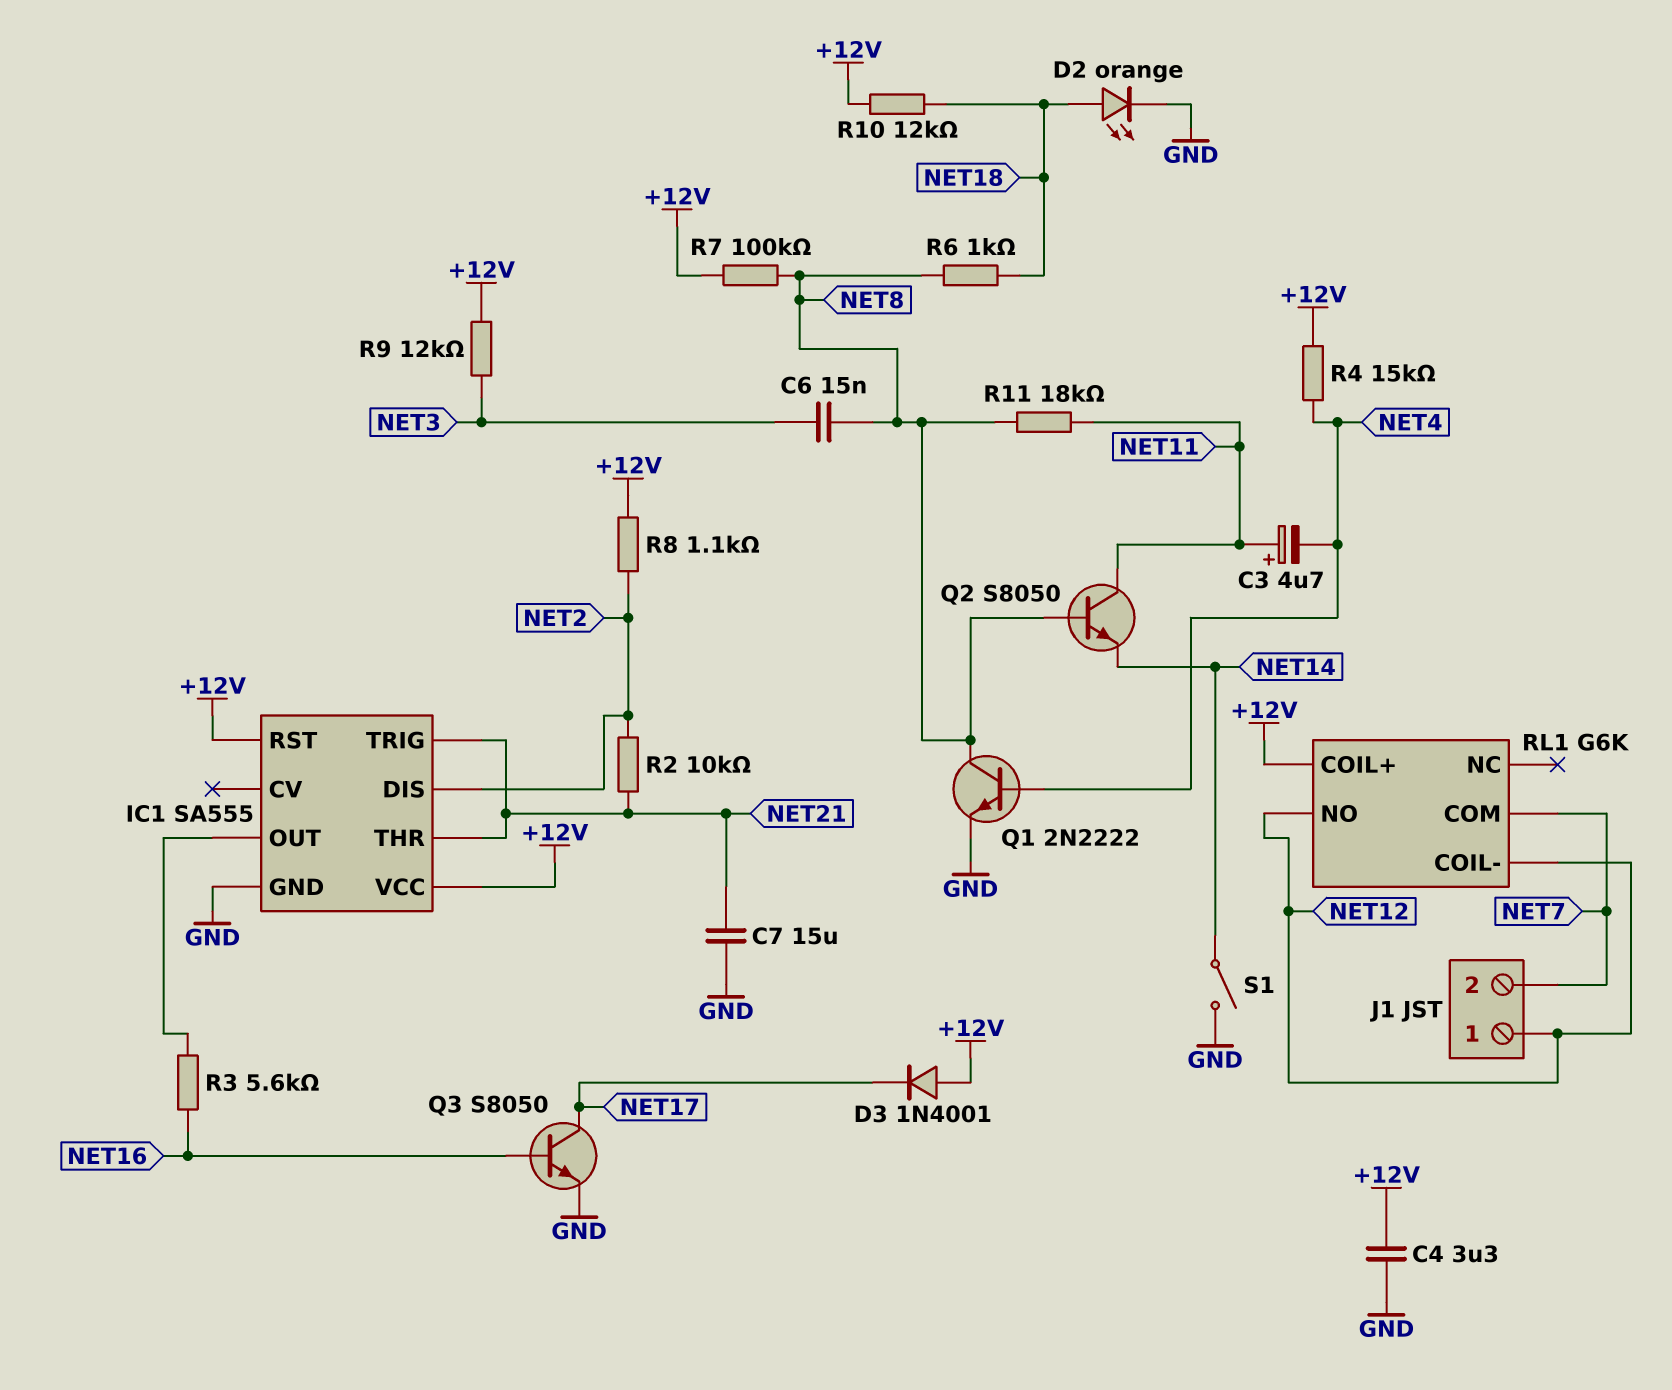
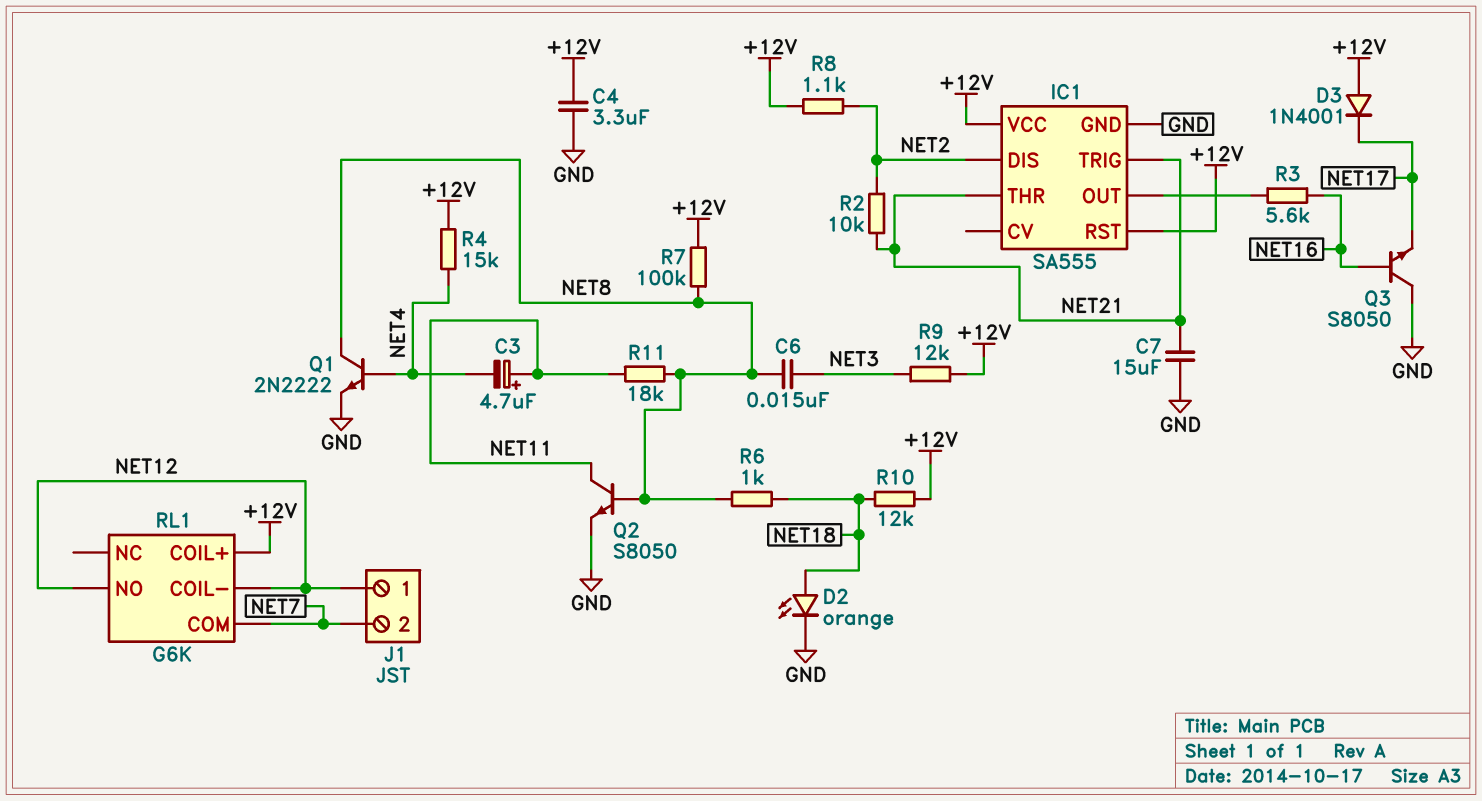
Q2: NPN S8050 (B NET8, C NET11, E NET14) -> NPN S8050 (B NET8, C NET11, E GND)
Q3: NPN S8050 (B NET16, C NET17, E GND) -> NPN S8050 (B NET16, C GND, E NET17)
S1: switch (GND, NET14) -> none

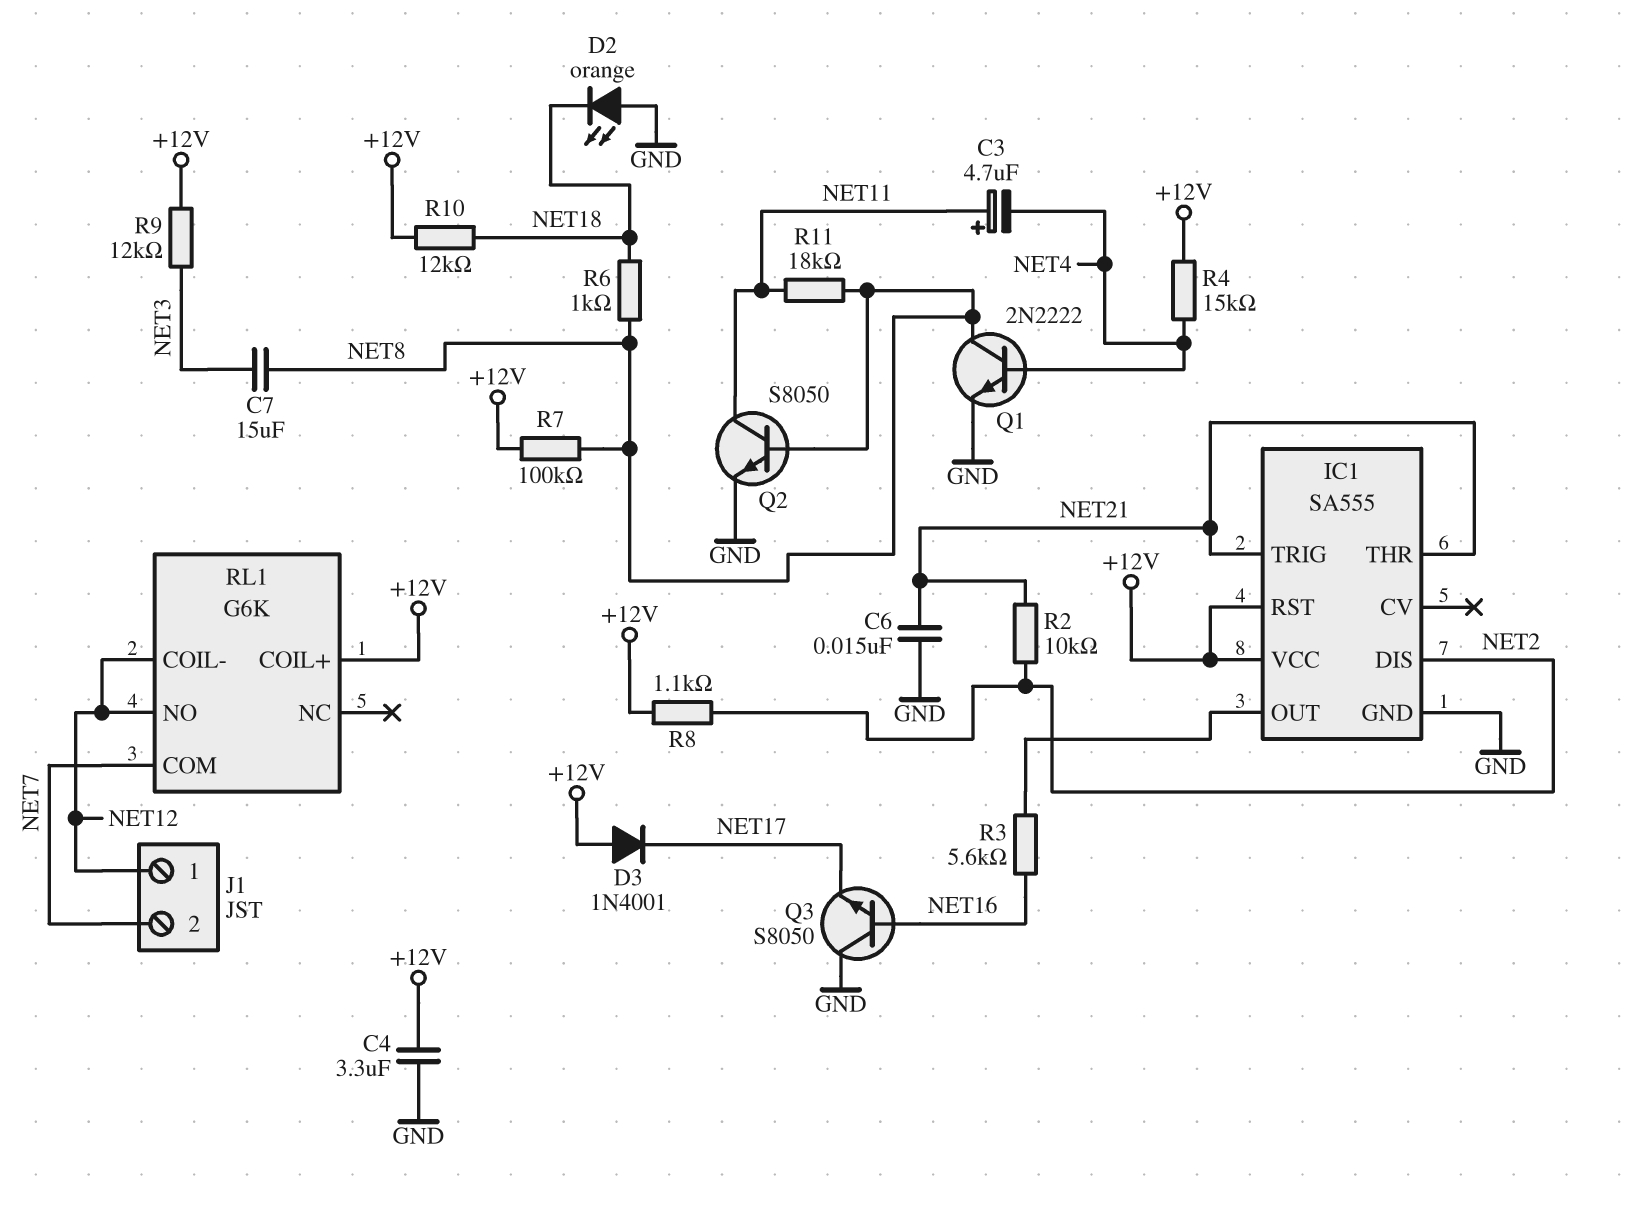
C6: 15nF (NET3, NET8) -> 15nF (GND, NET21)
C7: 15uF (GND, NET21) -> 15uF (NET3, NET8)
D2: LED orange (A NET18, K GND) -> LED orange (A GND, K NET18)

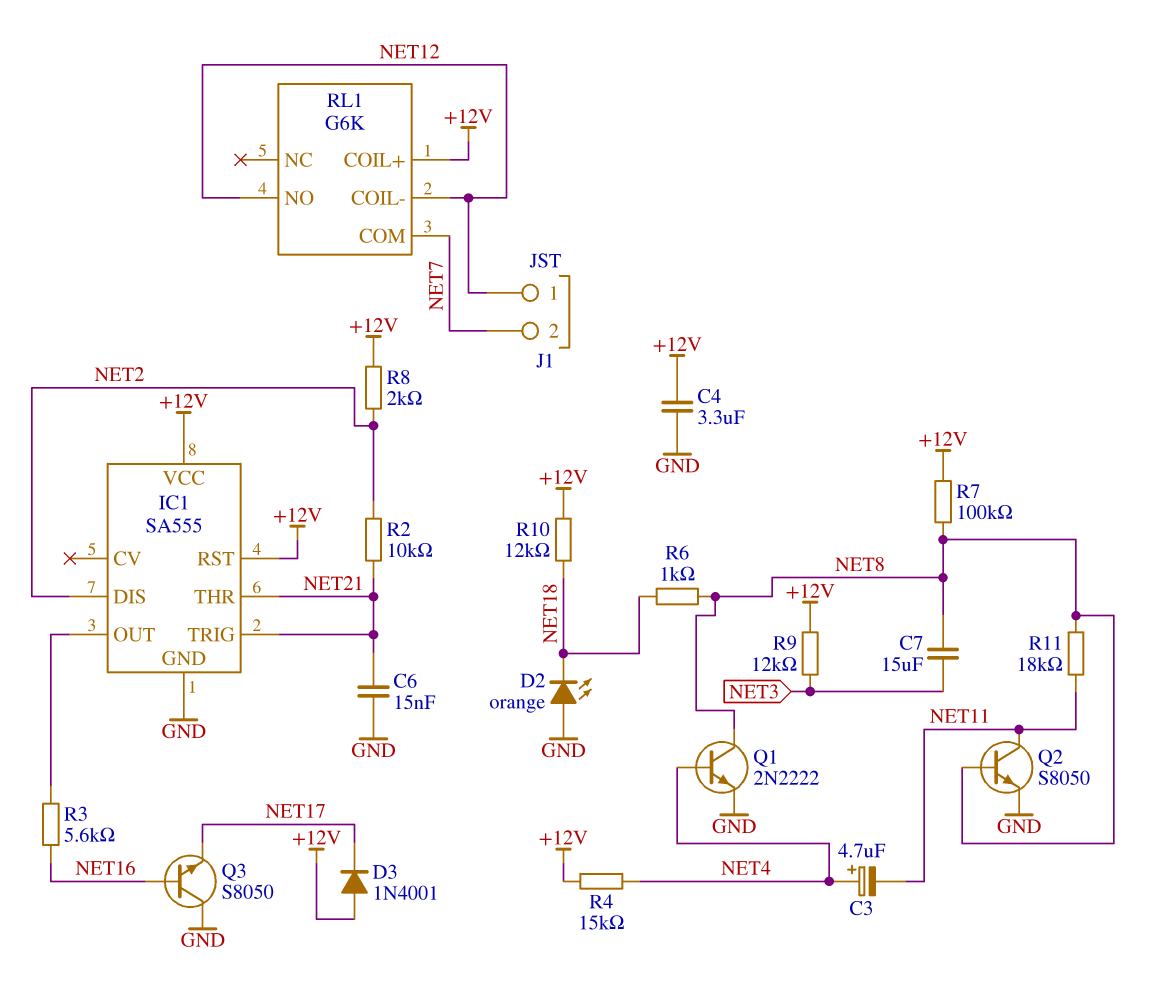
C3: 4.7uF (plus NET11, minus NET4) -> 4.7uF (plus NET4, minus NET11)
R8: 1.1k (+12V, NET2) -> 2k (+12V, NET2)

